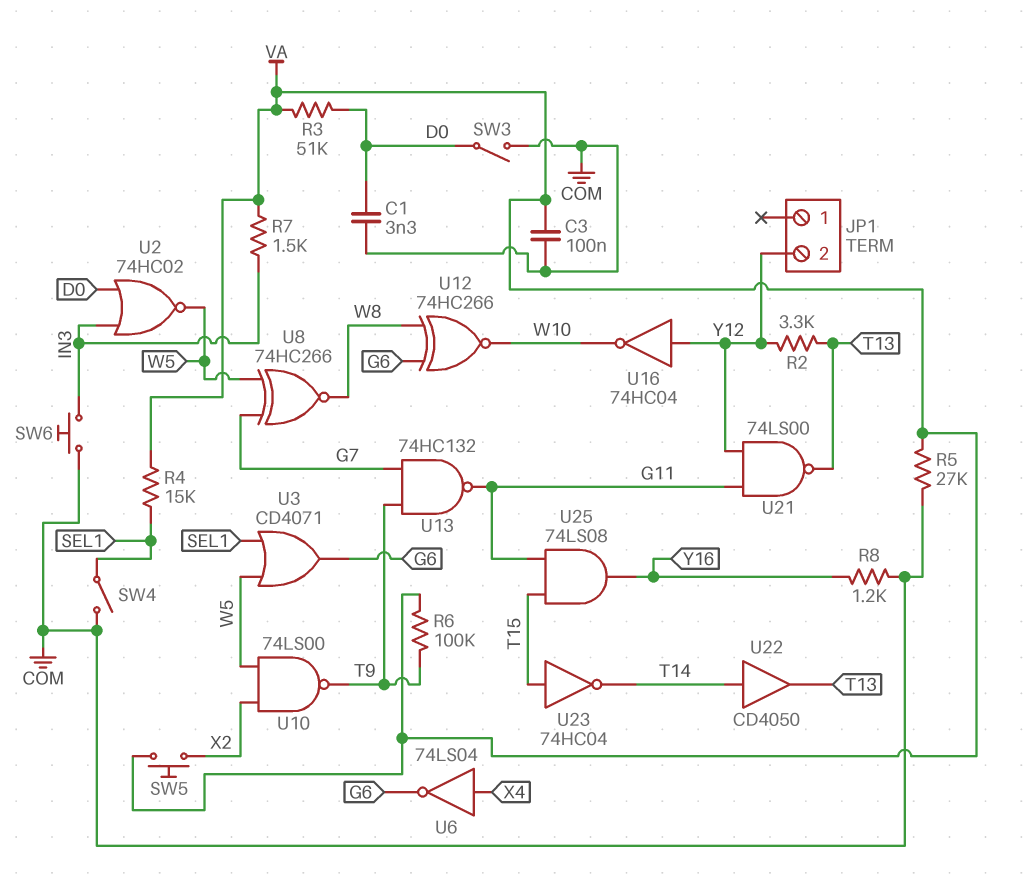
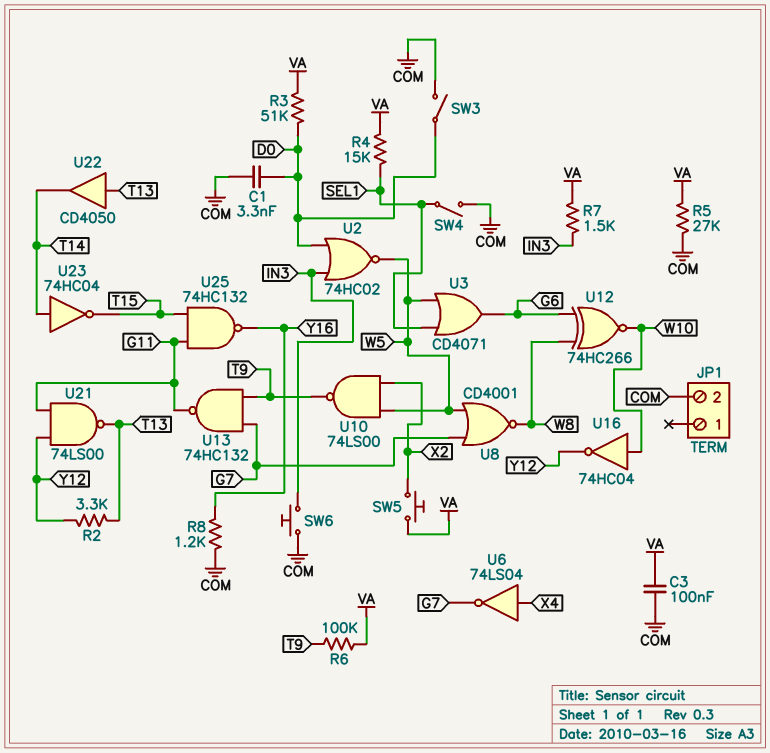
JP1 pin 2: Y12 -> COM
U6: NOT 74LS04 (in X4, out G6) -> NOT 74LS04 (in X4, out G7)
U8: XNOR 74HC266 (in G7, in W5, out W8) -> NOR CD4001 (in G7, in W5, out W8)
U16: NOT 74HC04 (in Y12, out W10) -> NOT 74HC04 (in W10, out Y12)
U22: buffer CD4050 (in T14, out T13) -> buffer CD4050 (in T13, out T14)
U23: NOT 74HC04 (in T15, out T14) -> NOT 74HC04 (in T14, out T15)
U25: AND 74LS08 (in G11, in T15, out Y16) -> NAND 74HC132 (in G11, in T15, out Y16)

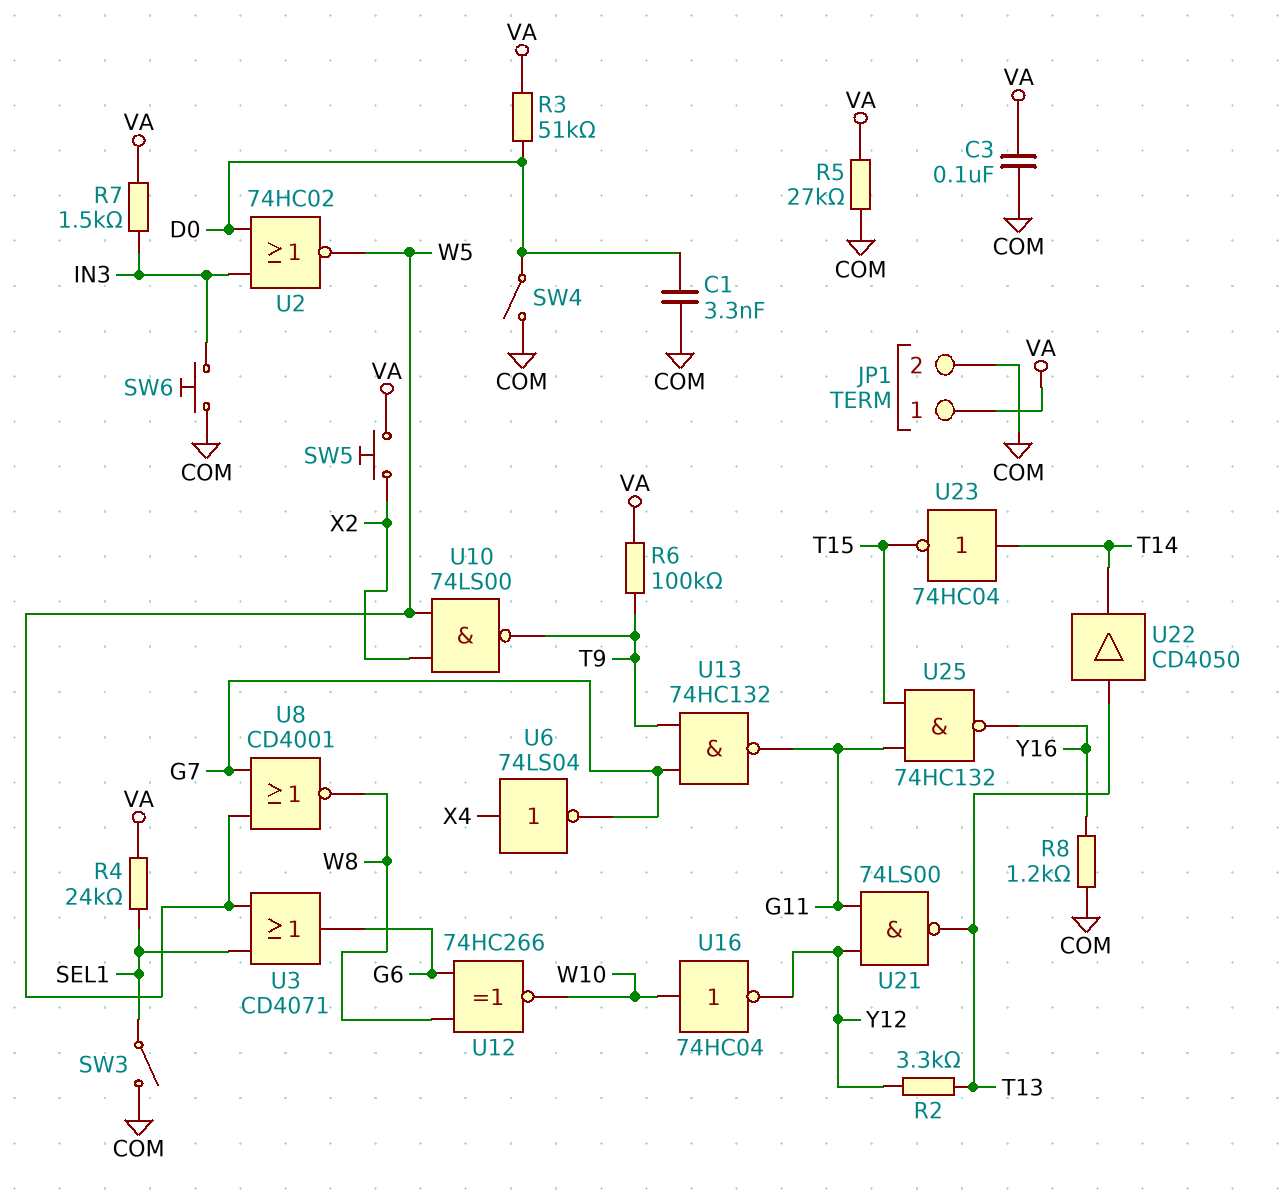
JP1 pin 1: none -> VA
R4: 15k (SEL1, VA) -> 24k (SEL1, VA)
SW3: switch (COM, D0) -> switch (COM, SEL1)
SW4: switch (COM, SEL1) -> switch (COM, D0)

